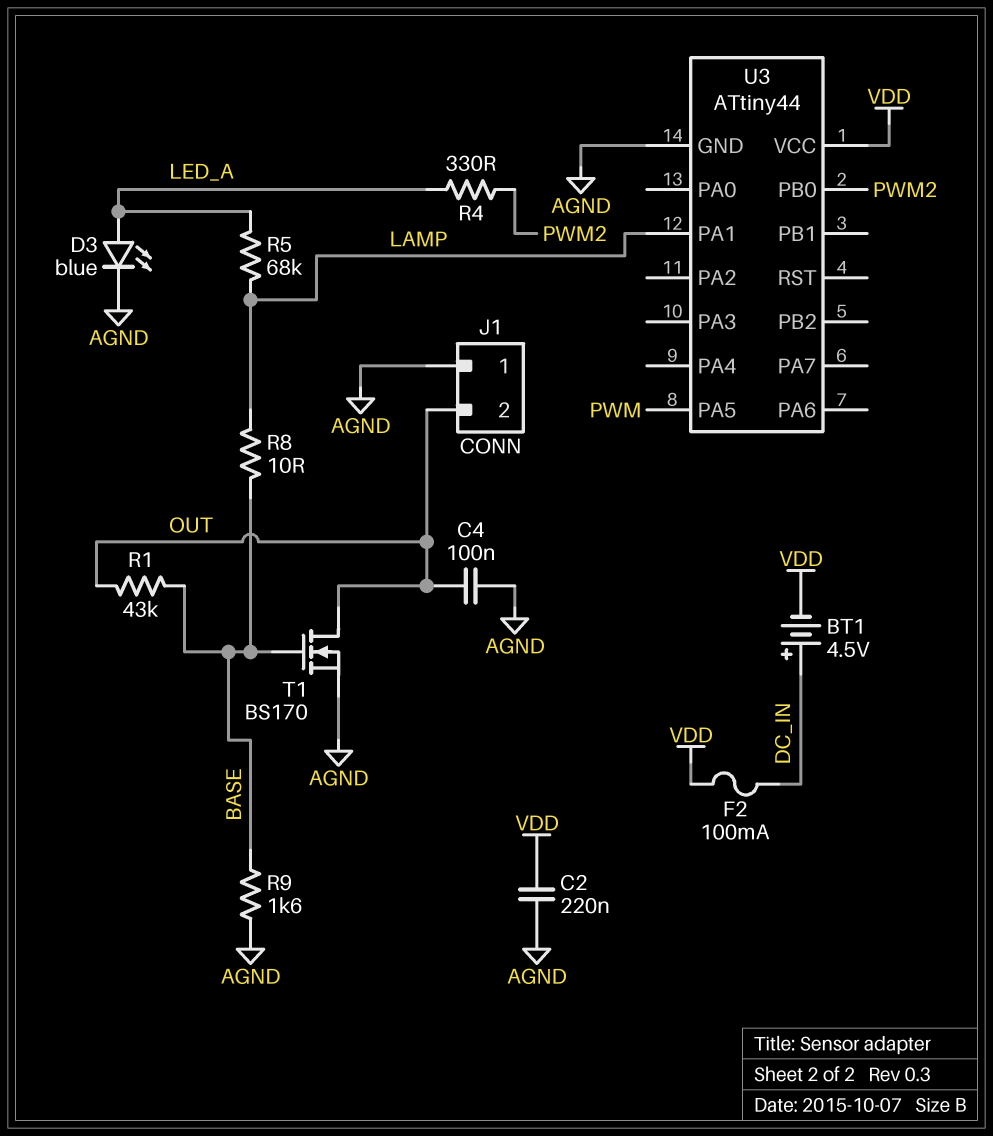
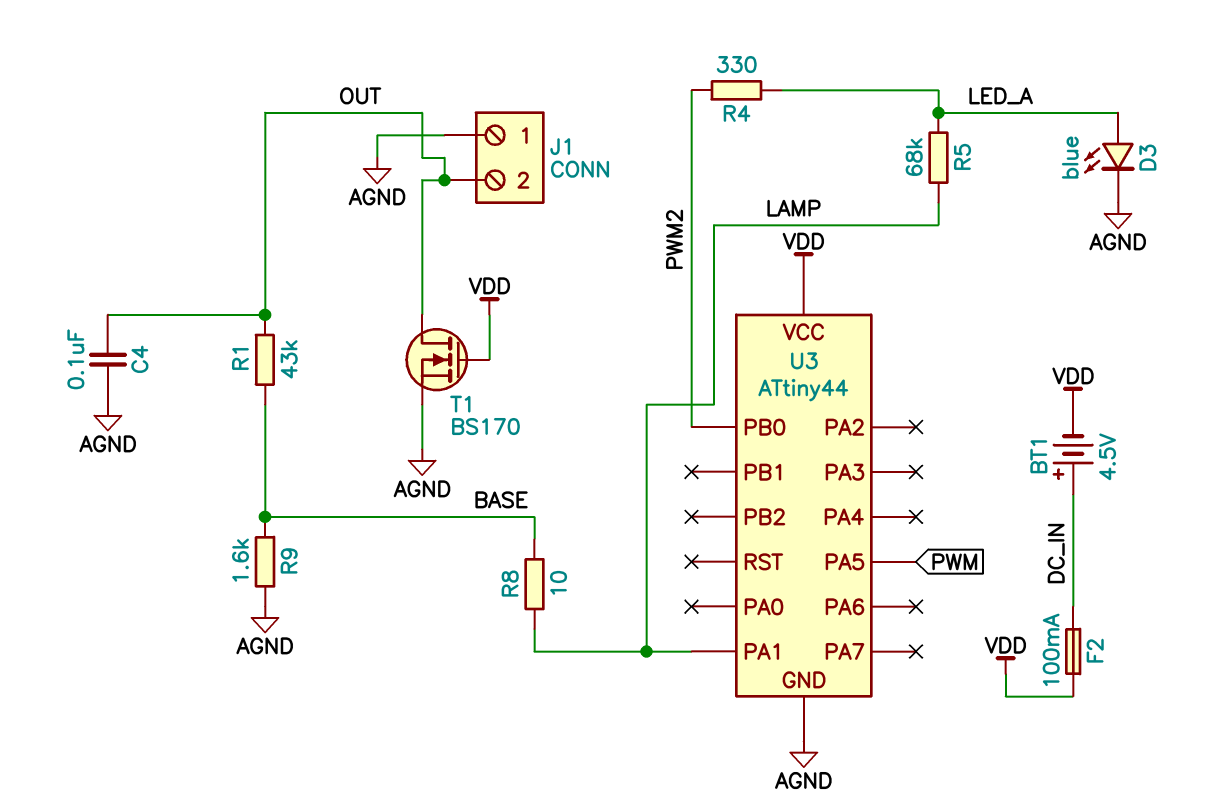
C2: 220nF (AGND, VDD) -> none
T1: NMOS BS170 (G BASE, D OUT, S AGND) -> NMOS BS170 (G VDD, D OUT, S AGND)

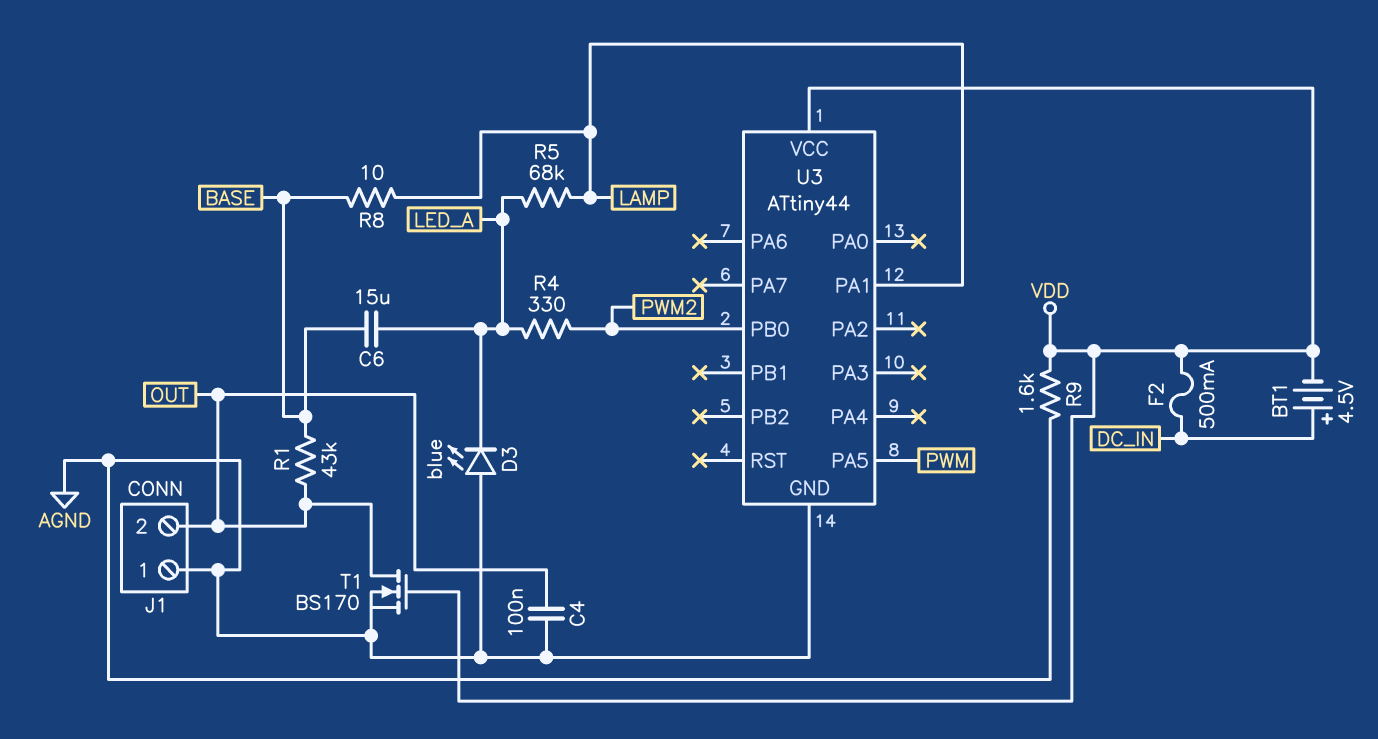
C6: none -> 15uF (BASE, LED_A)
D3: LED blue (A LED_A, K AGND) -> LED blue (A AGND, K LED_A)
F2: 100mA (DC_IN, VDD) -> 500mA (DC_IN, VDD)
R9: 1.6k (AGND, BASE) -> 1.6k (AGND, VDD)

